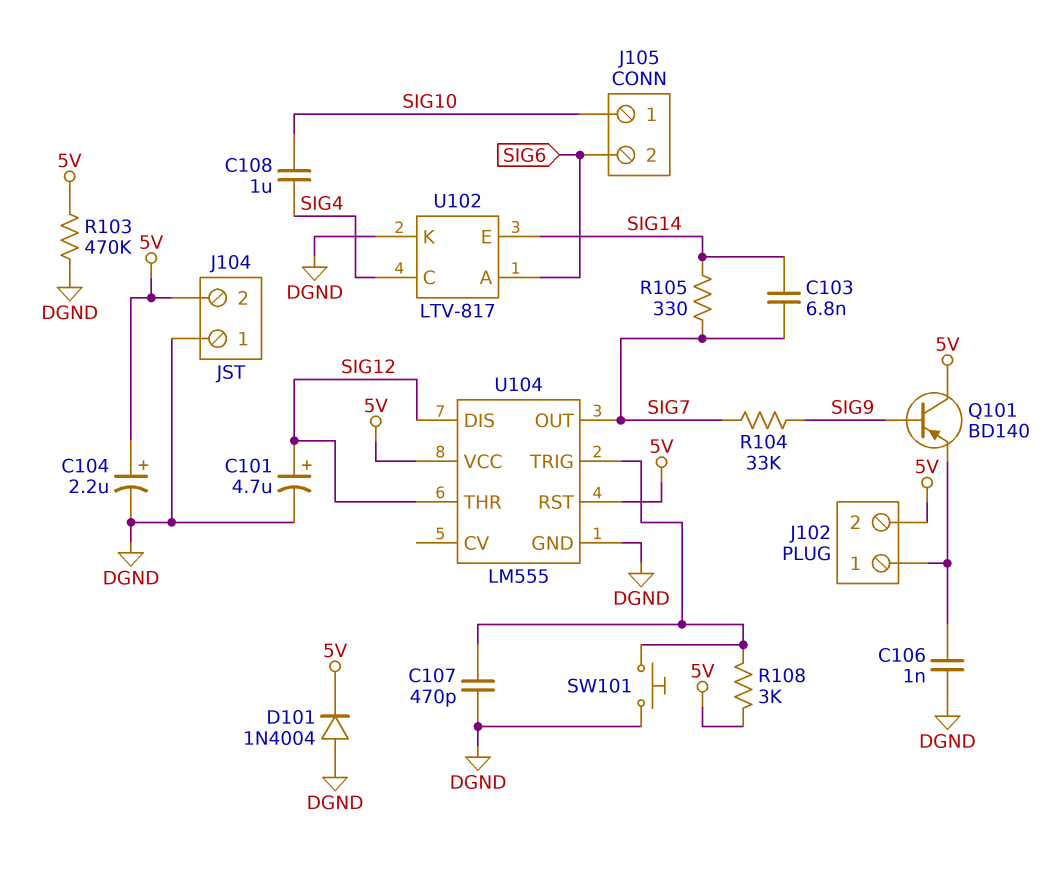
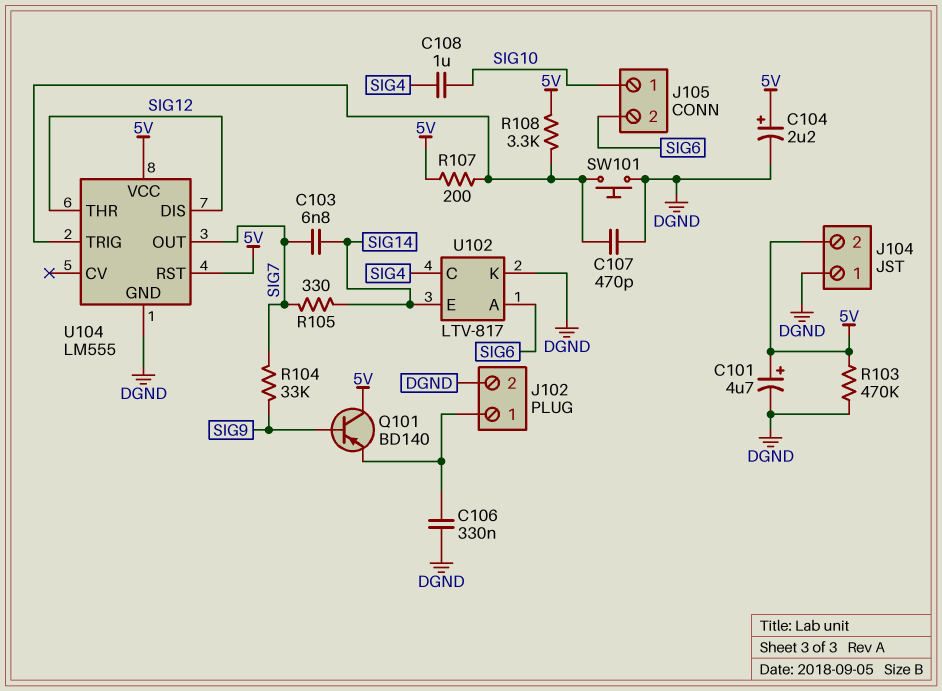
C101: 4.7uF (plus SIG12, minus DGND) -> 4.7uF (plus 5V, minus DGND)
C106: 1nF (DGND, J102/1) -> 330nF (DGND, J102/1)
D101: diode 1N4004 (A DGND, K 5V) -> none
J102 pin 2: 5V -> DGND
R107: none -> 200 (5V, U104/TRIG)
R108: 3k (5V, U104/TRIG) -> 3.3k (5V, U104/TRIG)

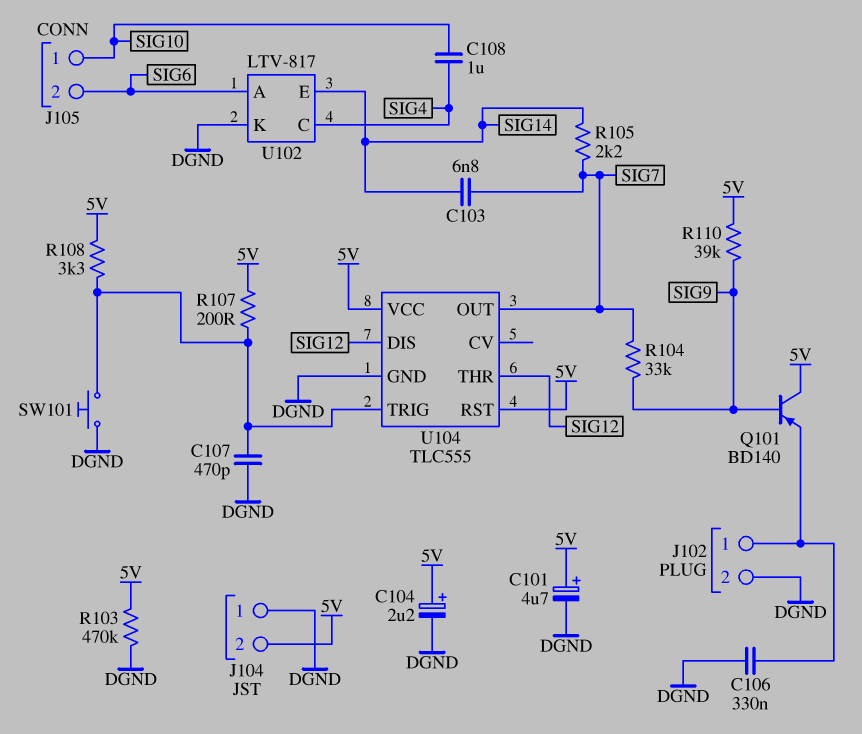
R105: 330 (SIG7, SIG14) -> 2.2k (SIG7, SIG14)
R110: none -> 39k (5V, SIG9)
U104: LM555 -> TLC555

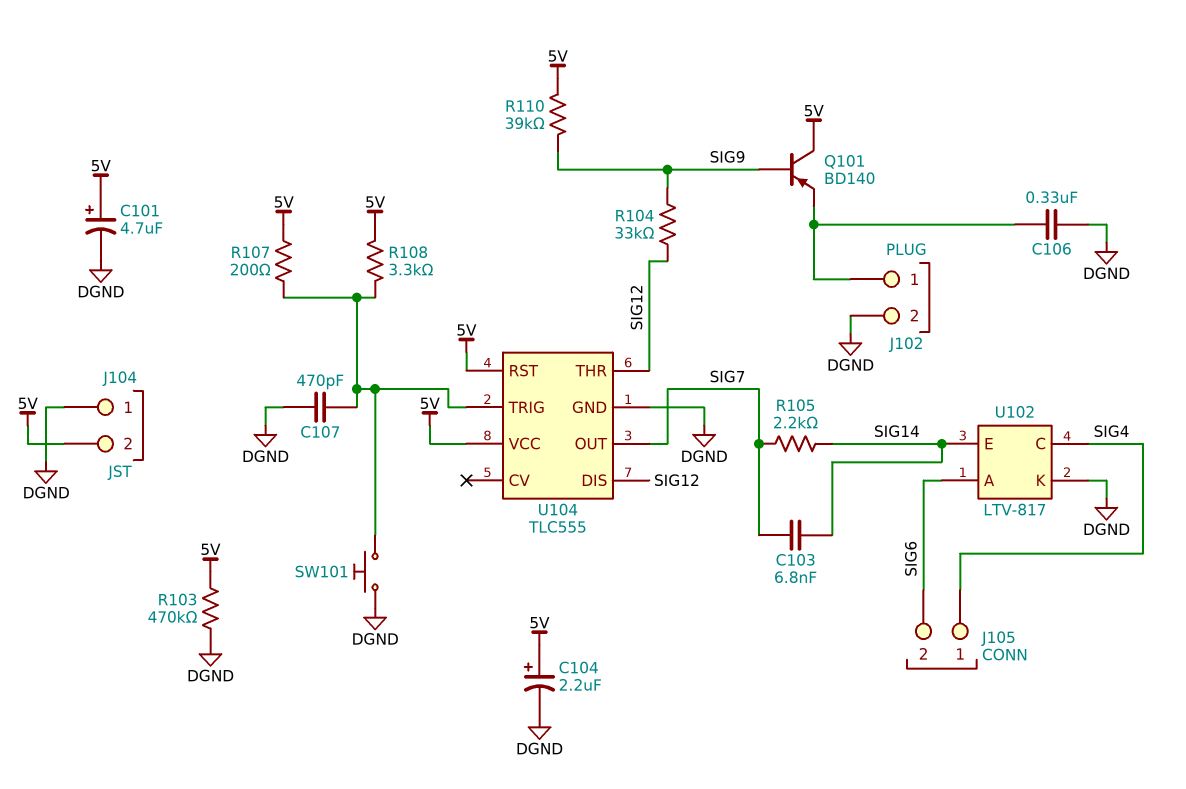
C108: 1uF (SIG4, SIG10) -> none
J105 pin 1: SIG10 -> SIG4
R104: 33k (SIG7, SIG9) -> 33k (SIG9, SIG12)

